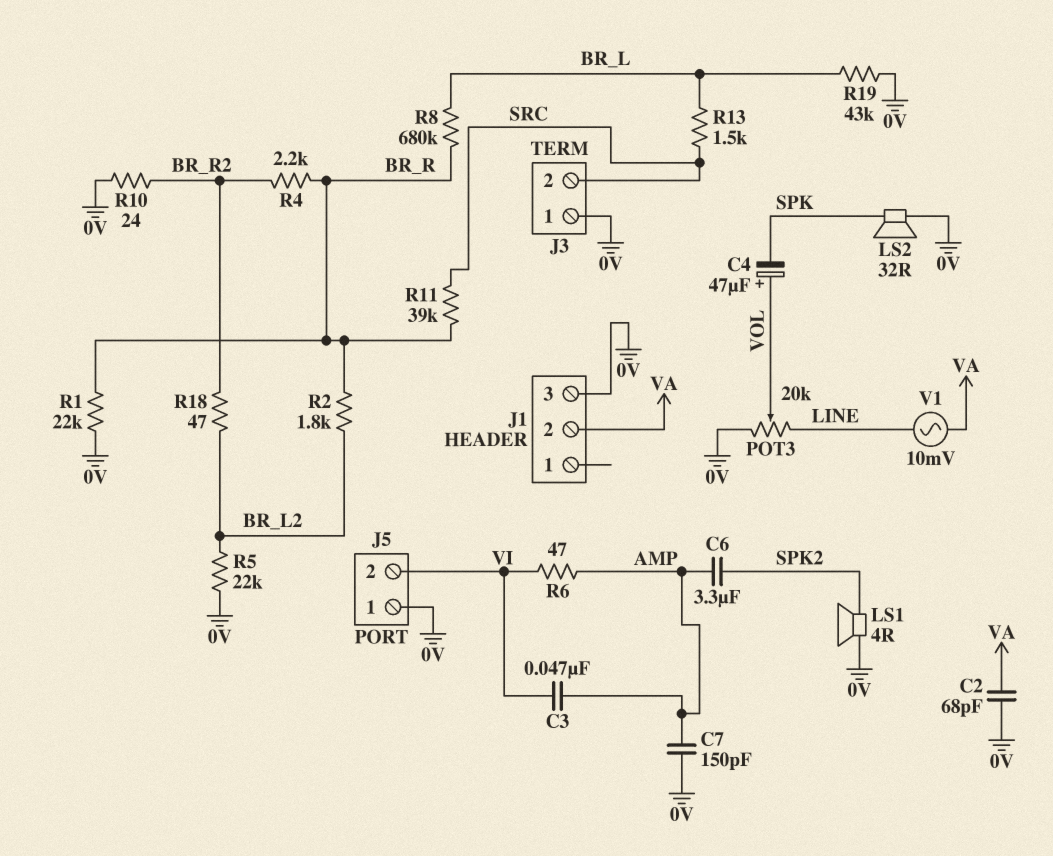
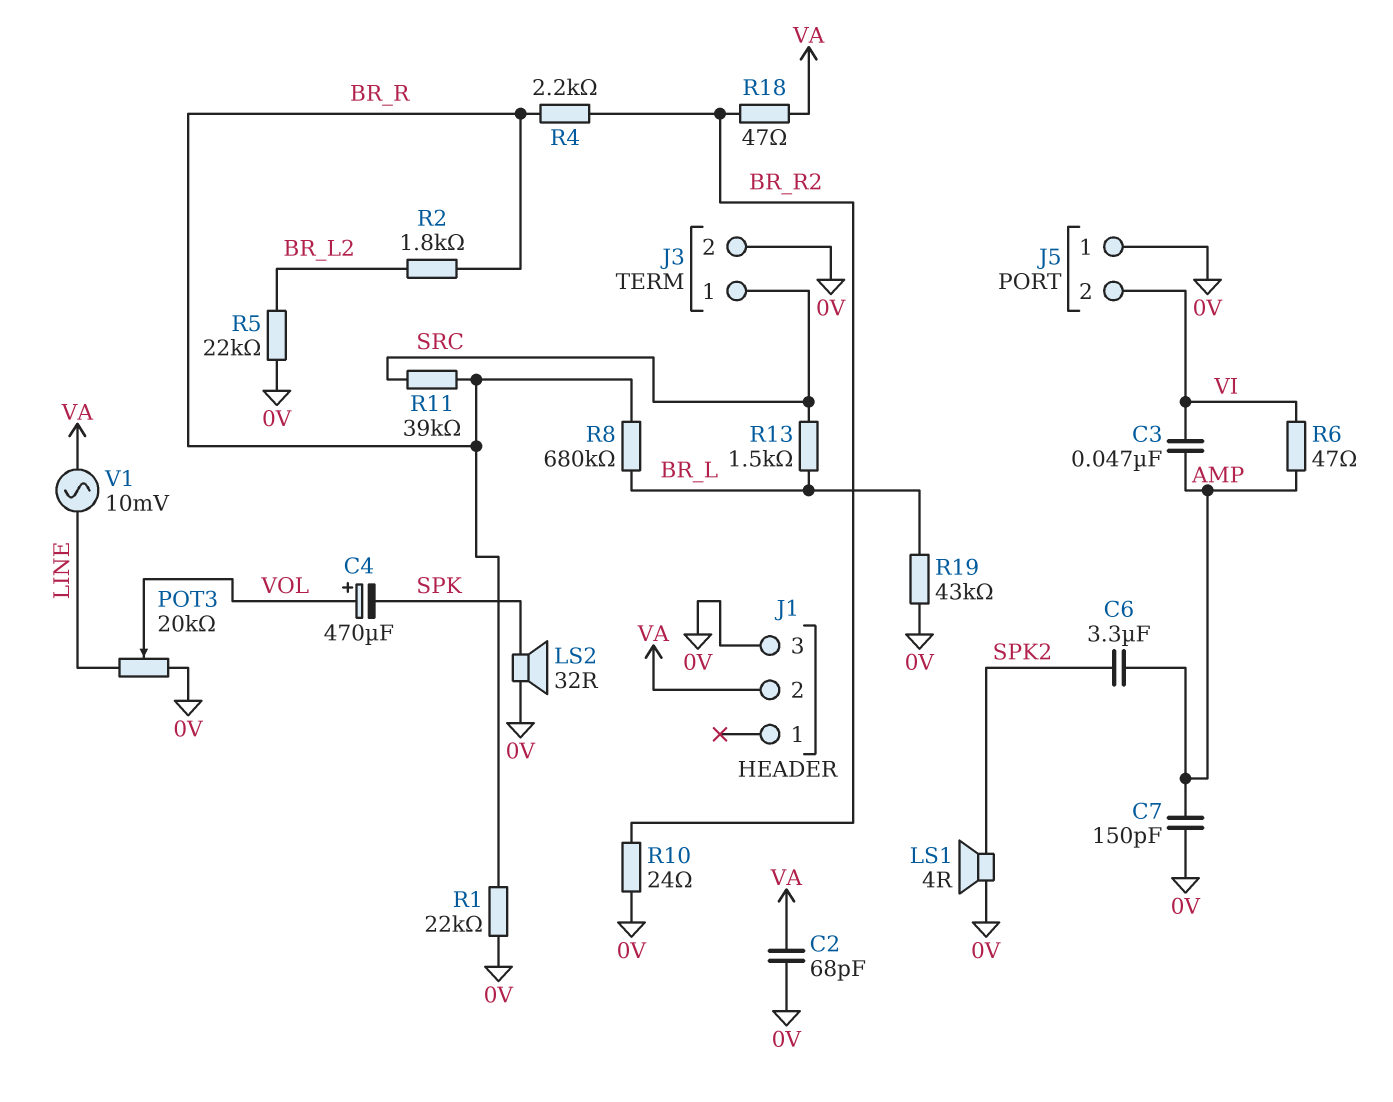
C4: 47uF (plus VOL, minus SPK) -> 470uF (plus VOL, minus SPK)
J3 pin 1: 0V -> SRC
J3 pin 2: SRC -> 0V
R18: 47 (BR_L2, BR_R2) -> 47 (BR_R2, VA)

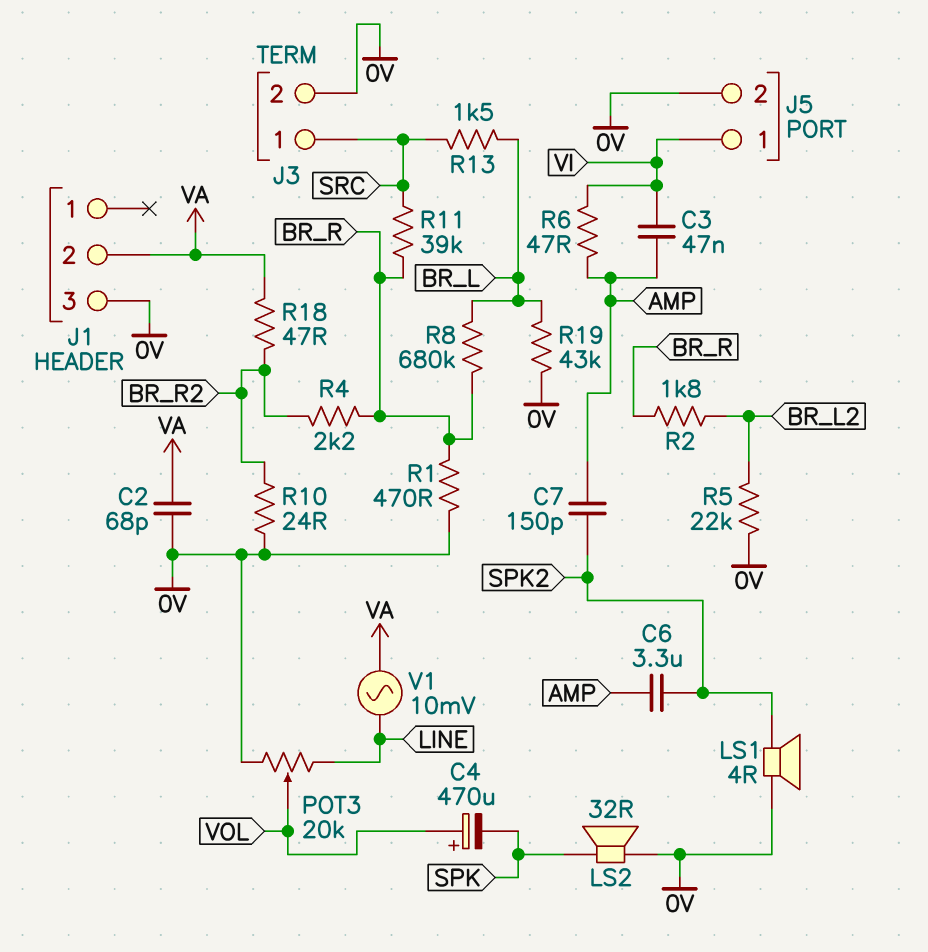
C7: 150pF (0V, AMP) -> 150pF (AMP, SPK2)
J5 pin 1: 0V -> VI
J5 pin 2: VI -> 0V
R1: 22k (0V, BR_R) -> 470 (0V, BR_R)

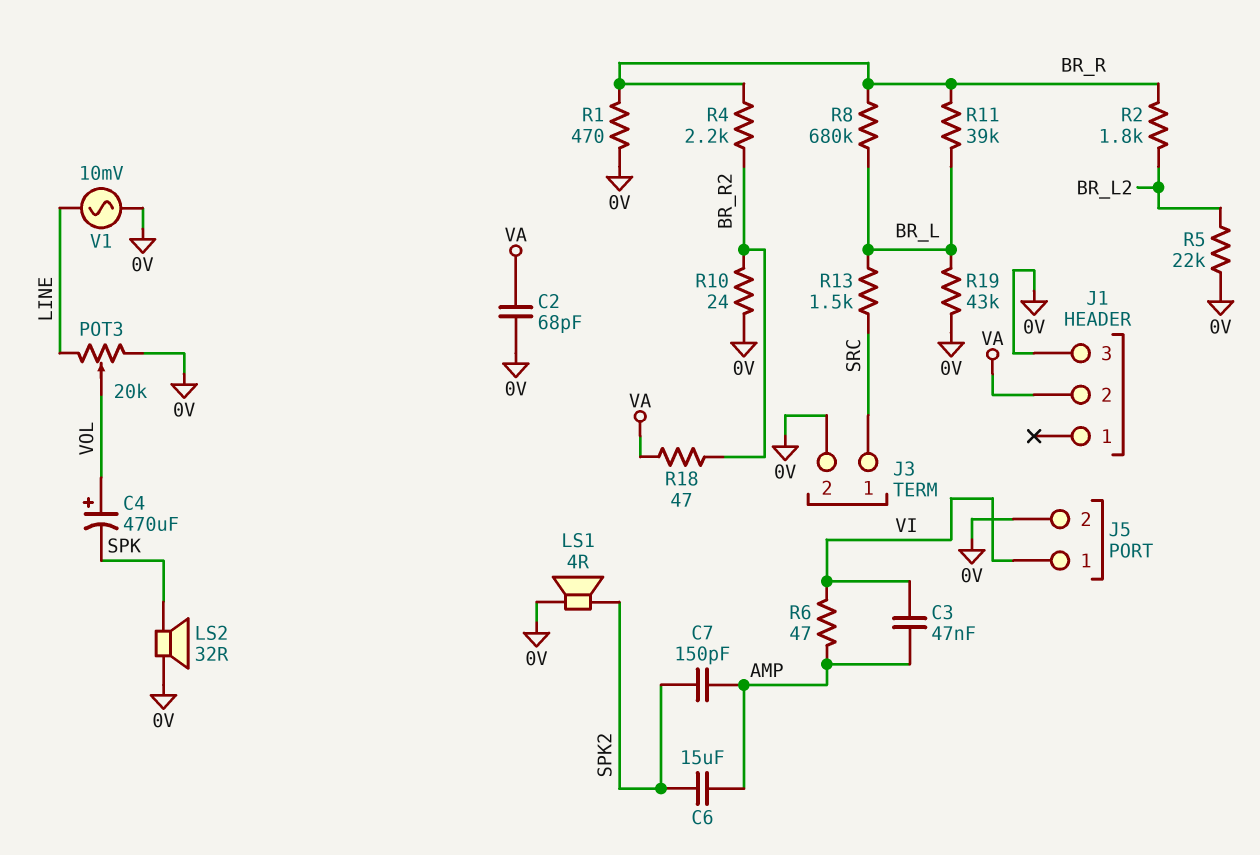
C6: 3.3uF (AMP, SPK2) -> 15uF (AMP, SPK2)
R11: 39k (BR_R, SRC) -> 39k (BR_L, BR_R)
V1: AC 10mV (LINE, VA) -> AC 10mV (0V, LINE)

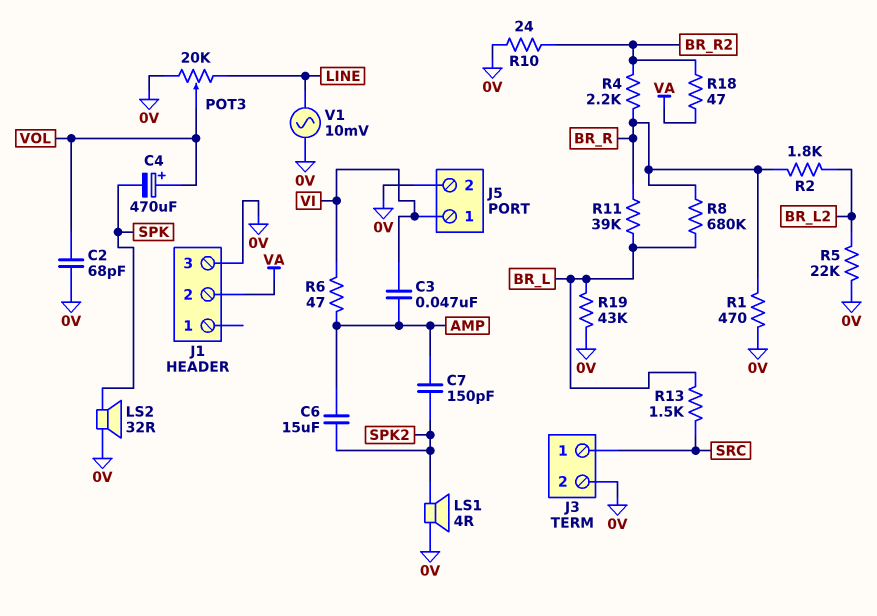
C2: 68pF (0V, VA) -> 68pF (0V, VOL)

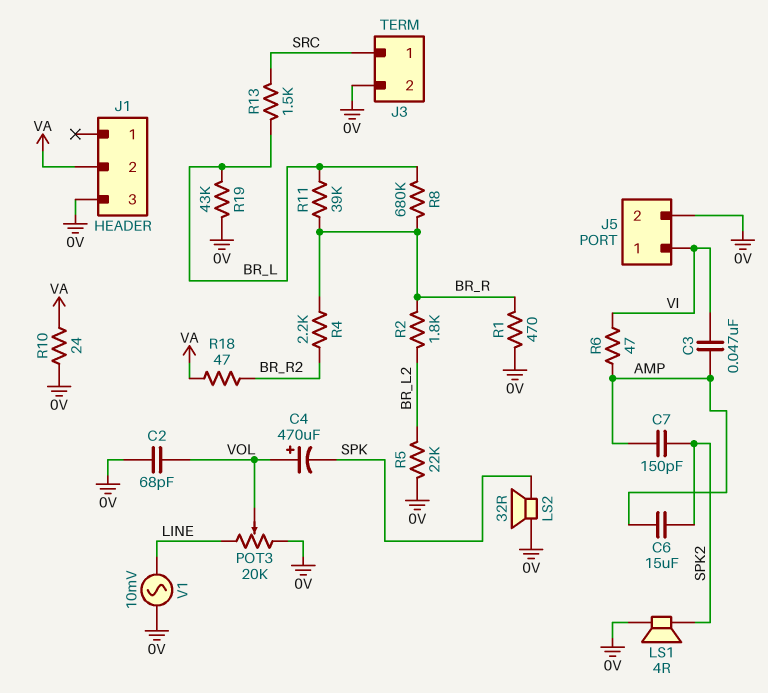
R10: 24 (0V, BR_R2) -> 24 (0V, VA)

